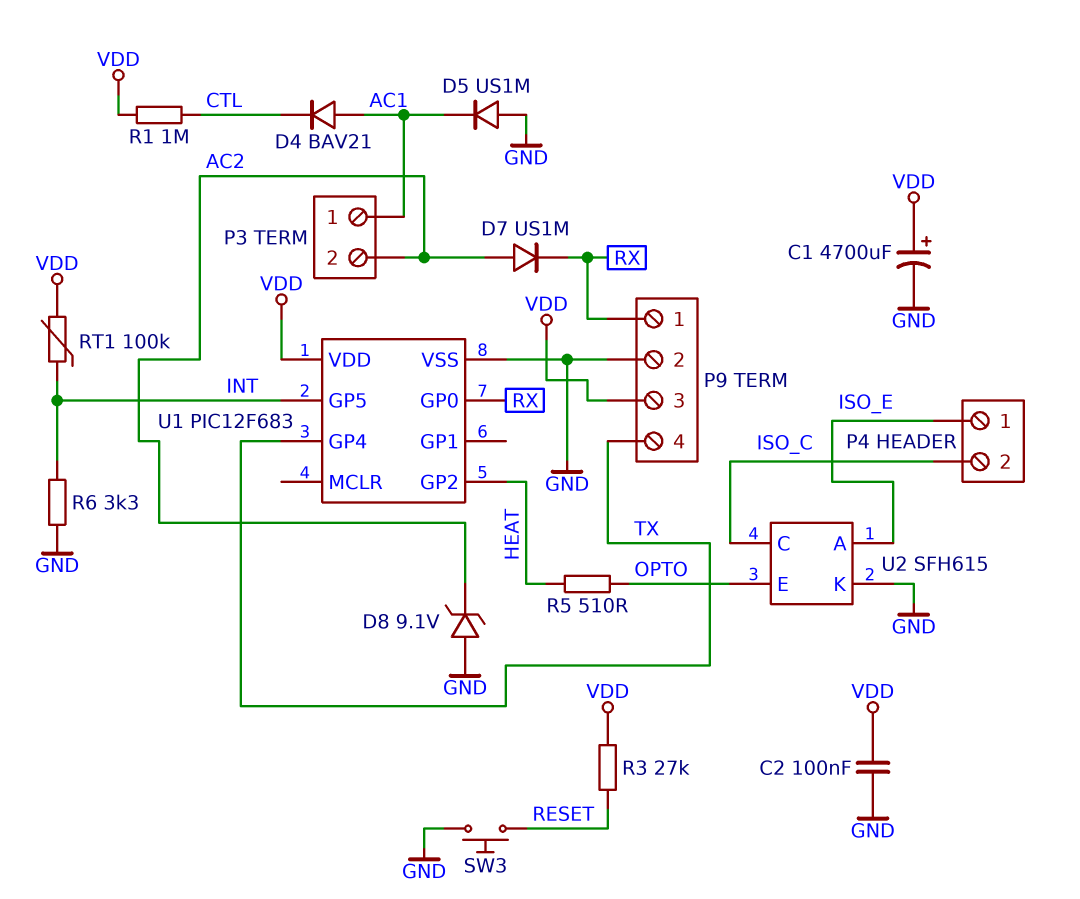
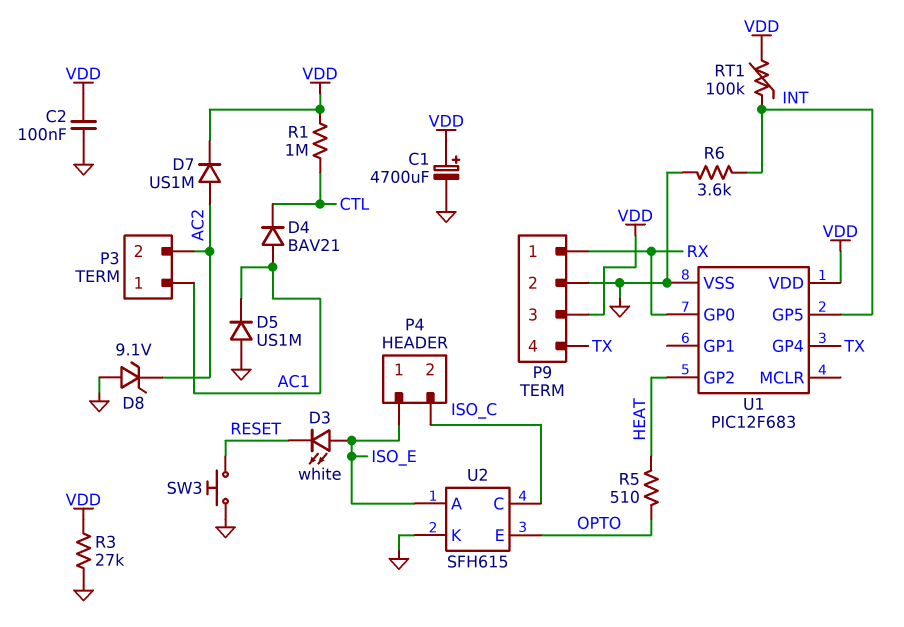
D3: none -> LED white (A ISO_E, K RESET)
D7: diode US1M (A AC2, K RX) -> diode US1M (A AC2, K VDD)
R3: 27k (RESET, VDD) -> 27k (GND, VDD)
R6: 3.3k (GND, INT) -> 3.6k (GND, INT)

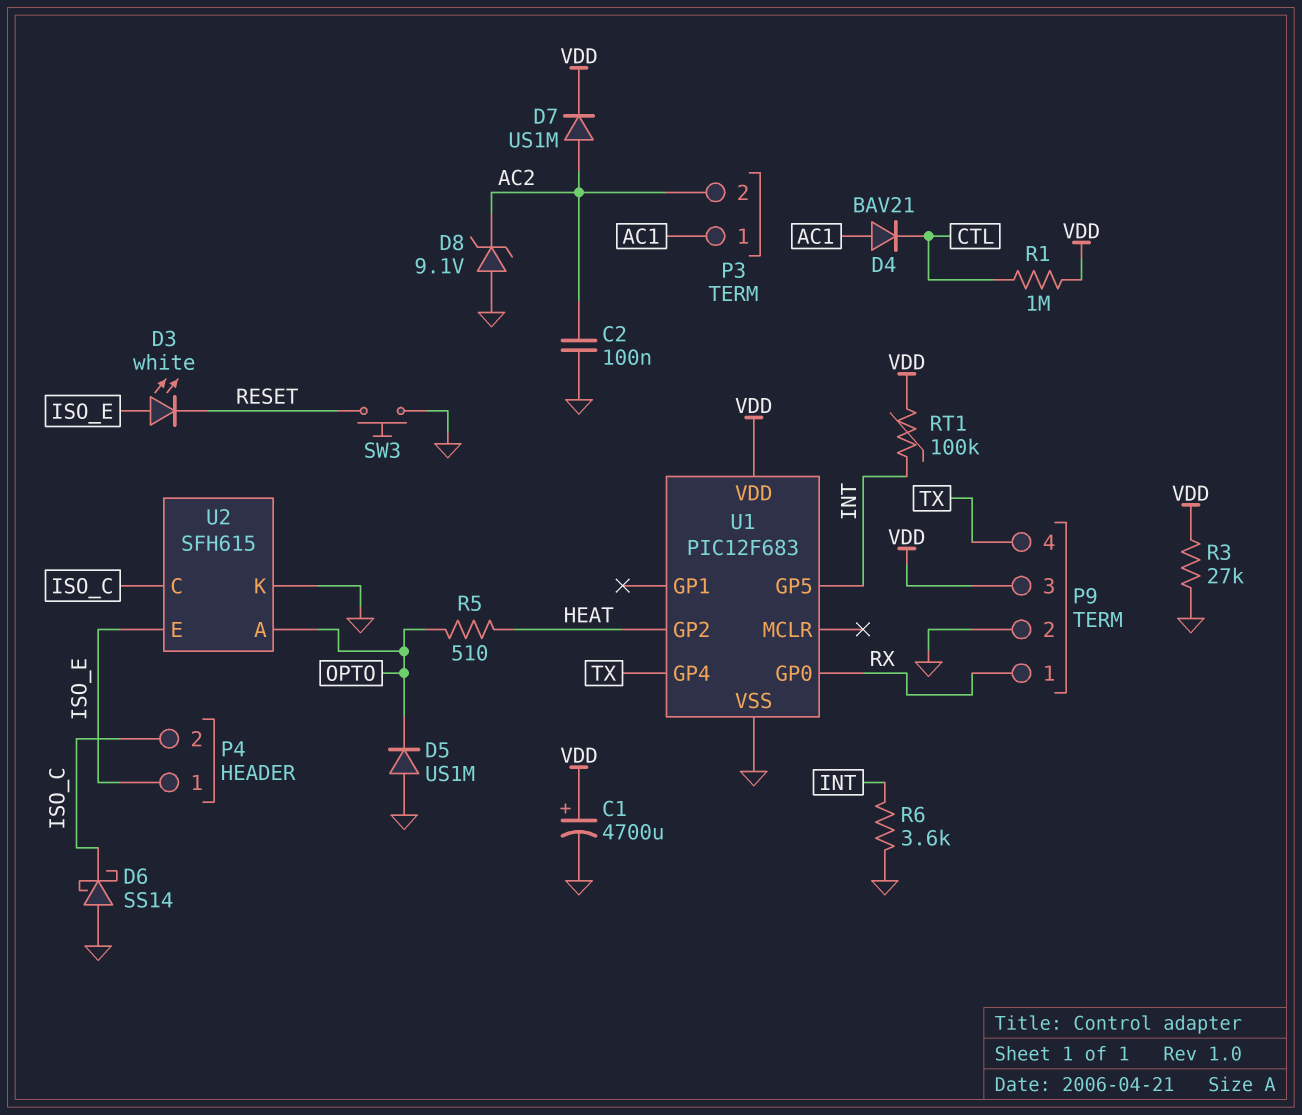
C2: 100nF (GND, VDD) -> 100nF (AC2, GND)
D5: diode US1M (A GND, K AC1) -> diode US1M (A GND, K OPTO)
D6: none -> schottky SS14 (A GND, K ISO_C)
U2 pin A: ISO_E -> OPTO
U2 pin E: OPTO -> ISO_E

